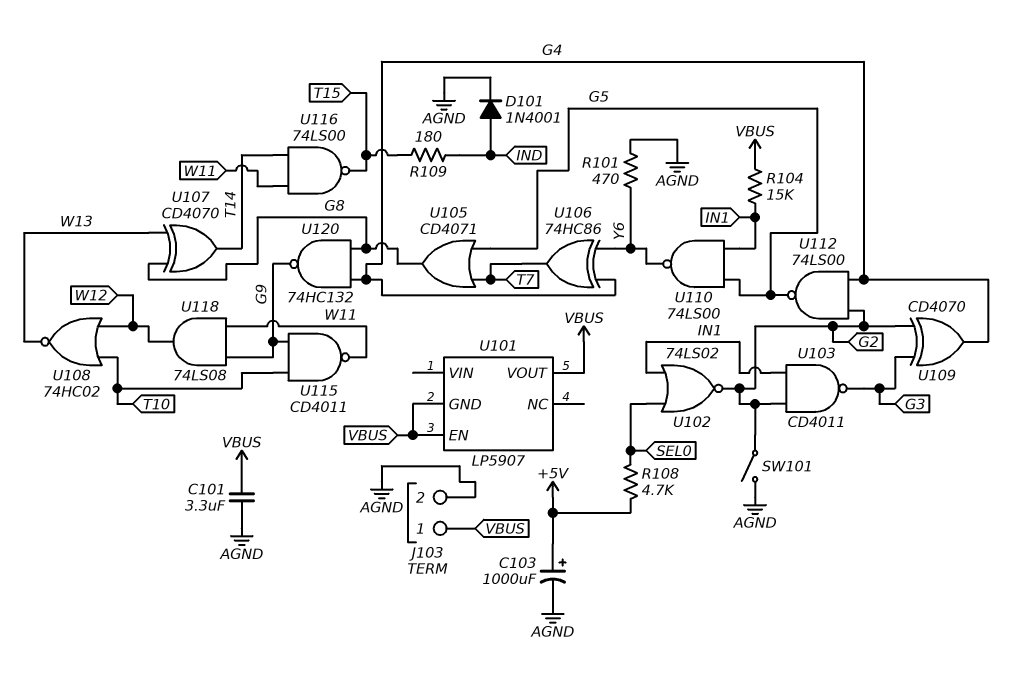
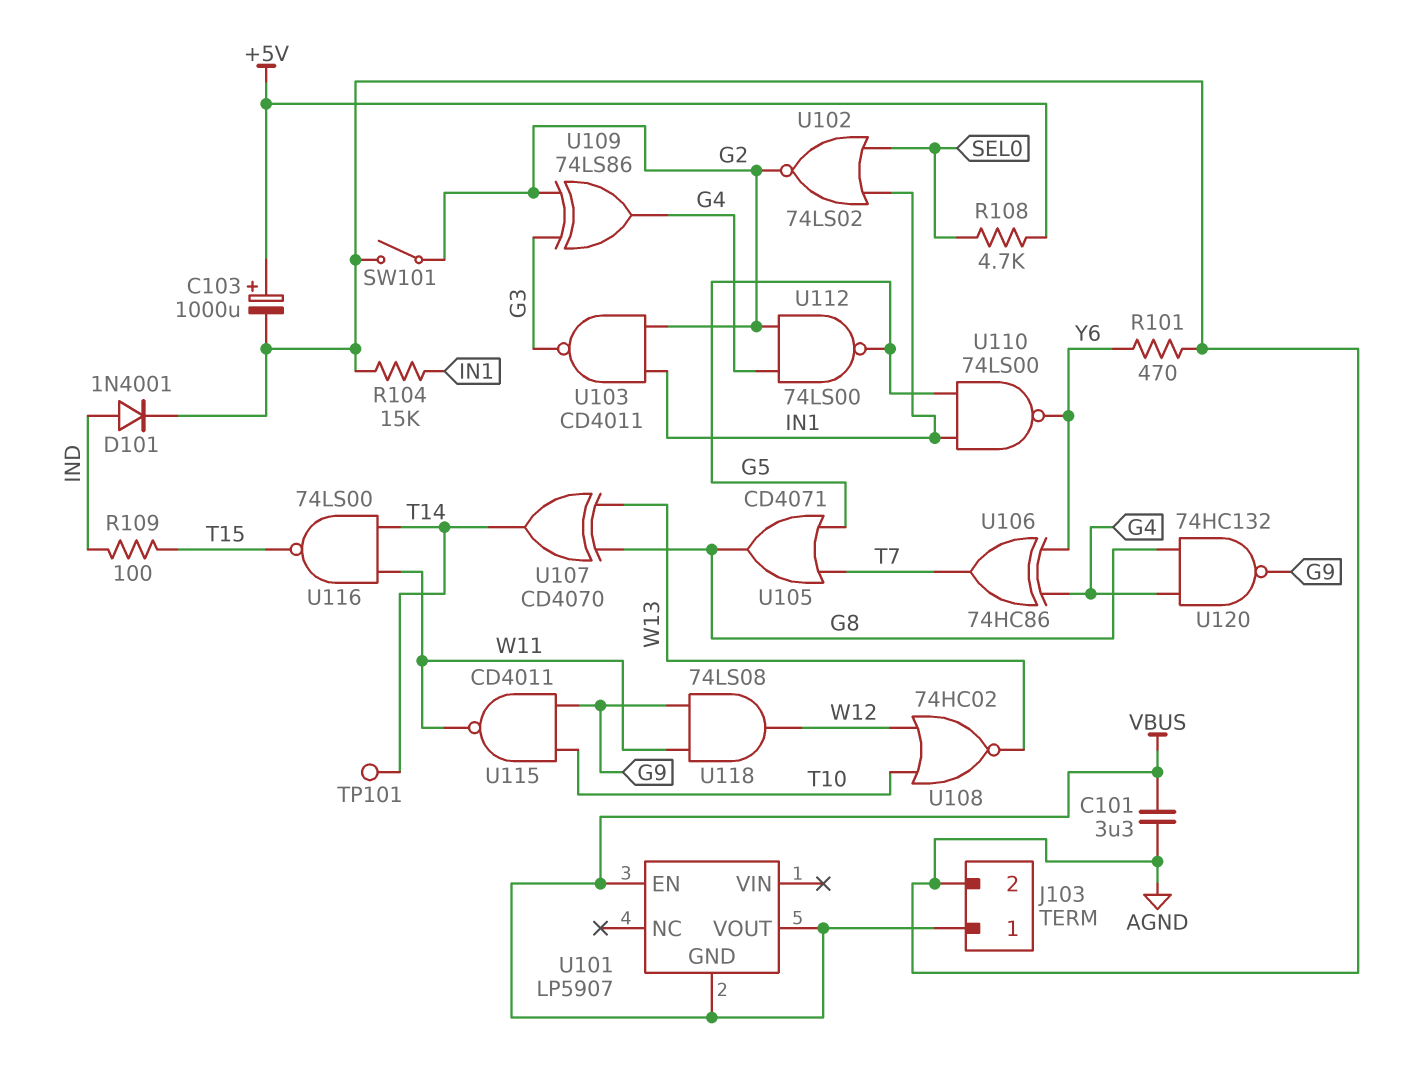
R104: 15k (IN1, VBUS) -> 15k (AGND, IN1)
R109: 180 (IND, T15) -> 100 (IND, T15)
TP101: none -> test point (T14)
U109: XOR CD4070 (in G2, in G3, out G4) -> XOR 74LS86 (in G2, in G3, out G4)

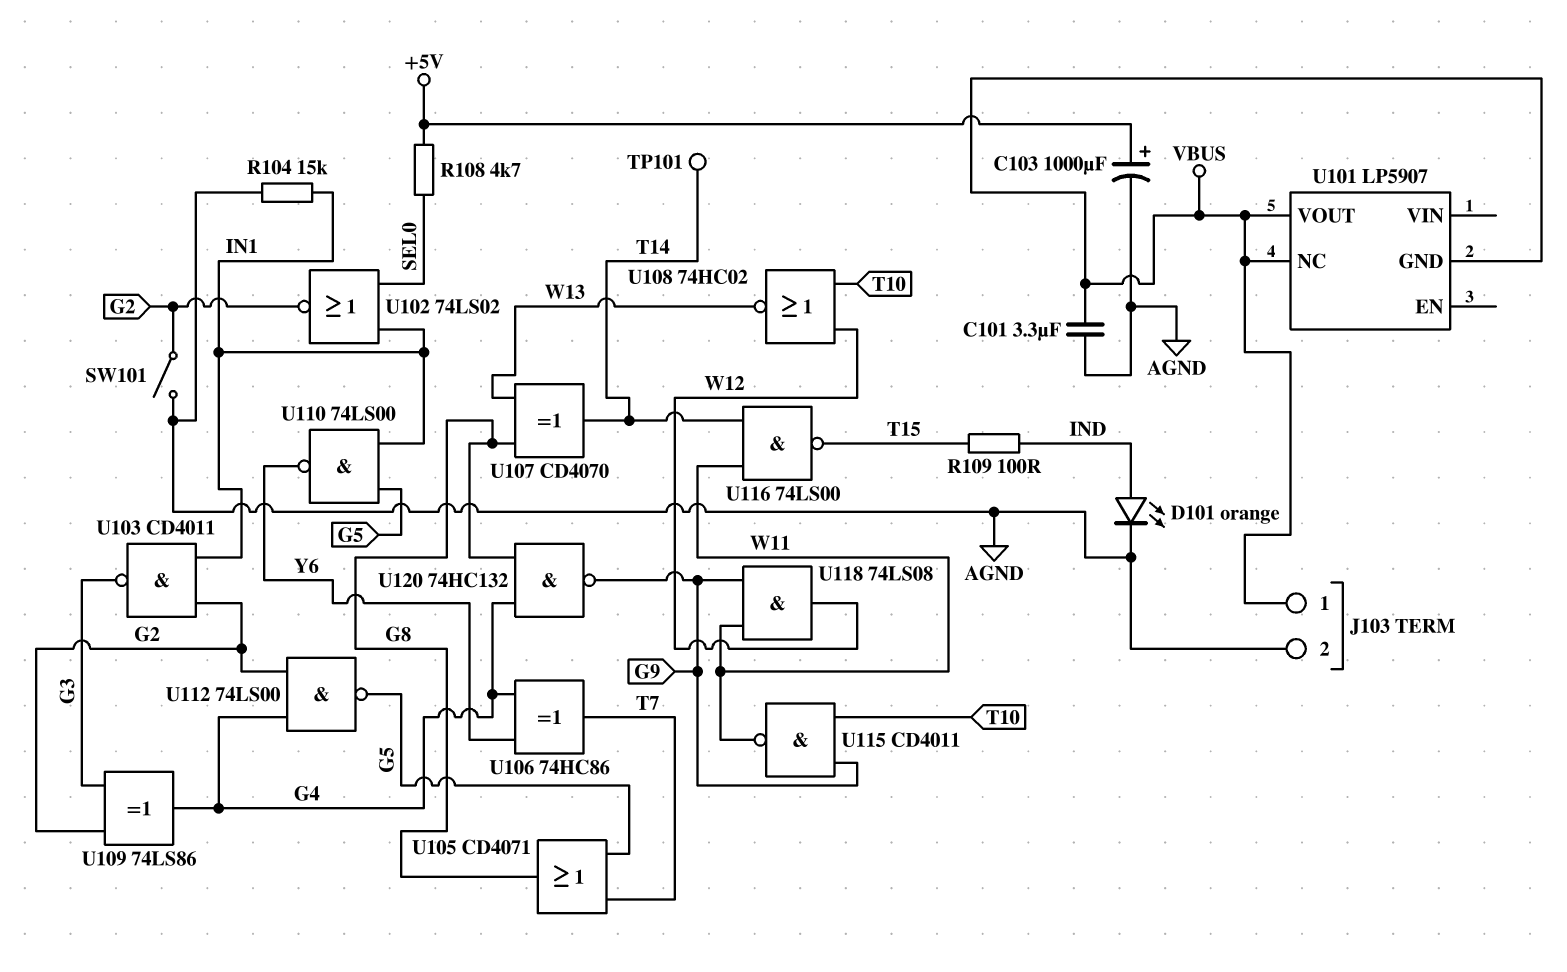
D101: diode 1N4001 (A IND, K AGND) -> LED orange (A IND, K AGND)
R101: 470 (AGND, Y6) -> none
U101 pin EN: VBUS -> none
U101 pin NC: none -> VBUS

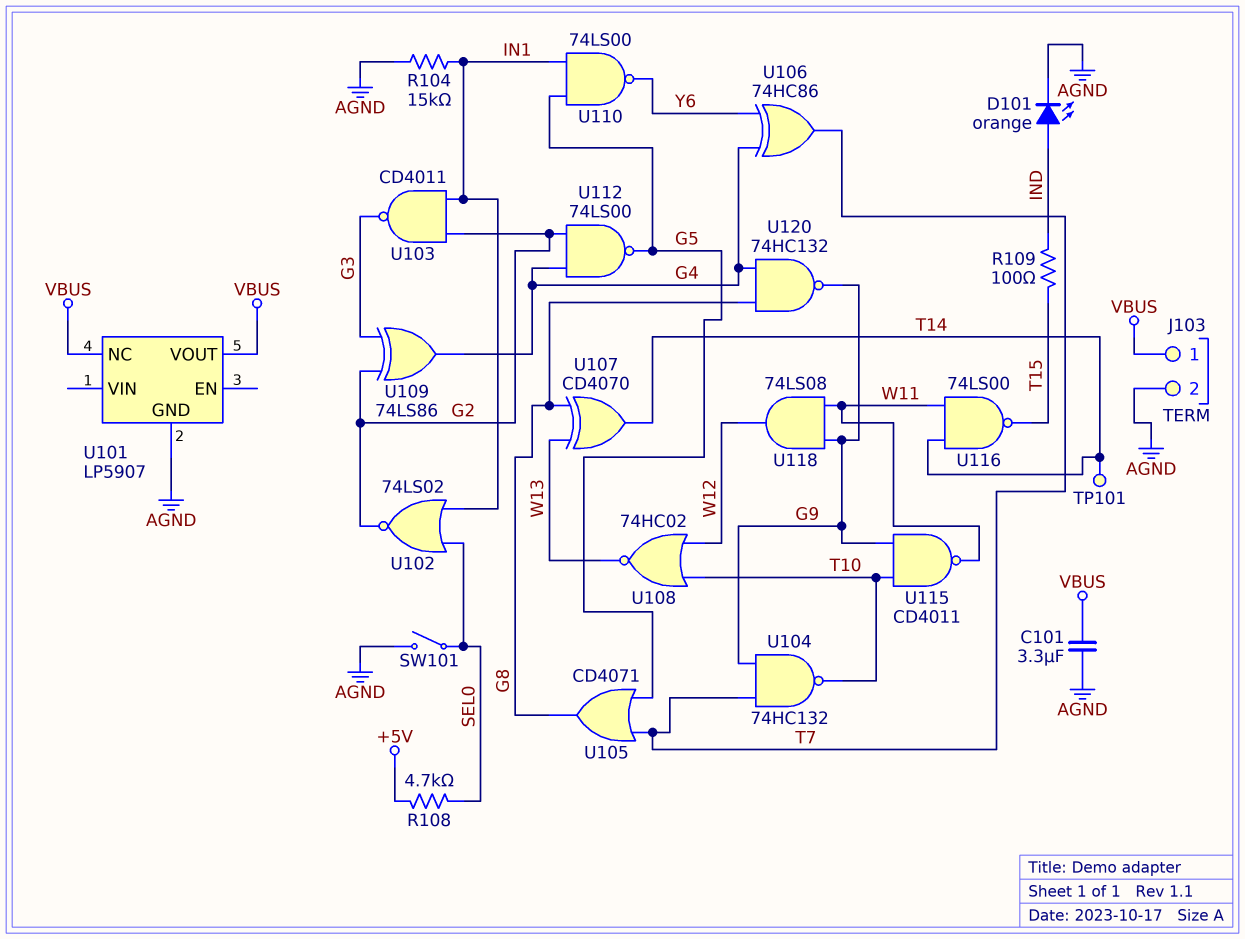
C103: 1000uF (plus +5V, minus AGND) -> none
SW101: switch (AGND, G2) -> switch (AGND, SEL0)
U101 pin GND: VBUS -> AGND
U104: none -> NAND 74HC132 (in G9, in T7, out T10)

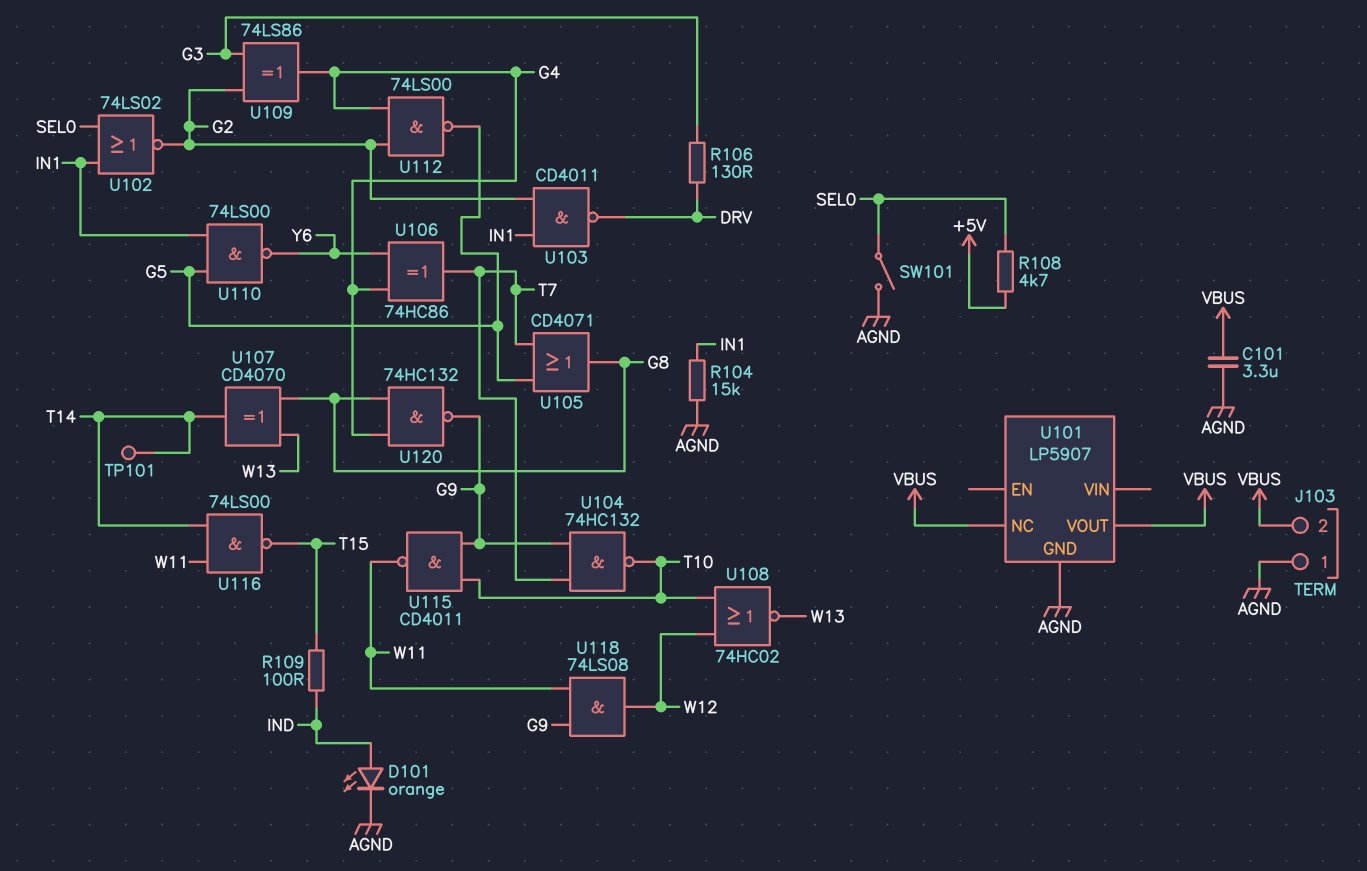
J103 pin 1: VBUS -> AGND
J103 pin 2: AGND -> VBUS
R106: none -> 130 (DRV, G3)
U103: NAND CD4011 (in G2, in IN1, out G3) -> NAND CD4011 (in G2, in IN1, out DRV)

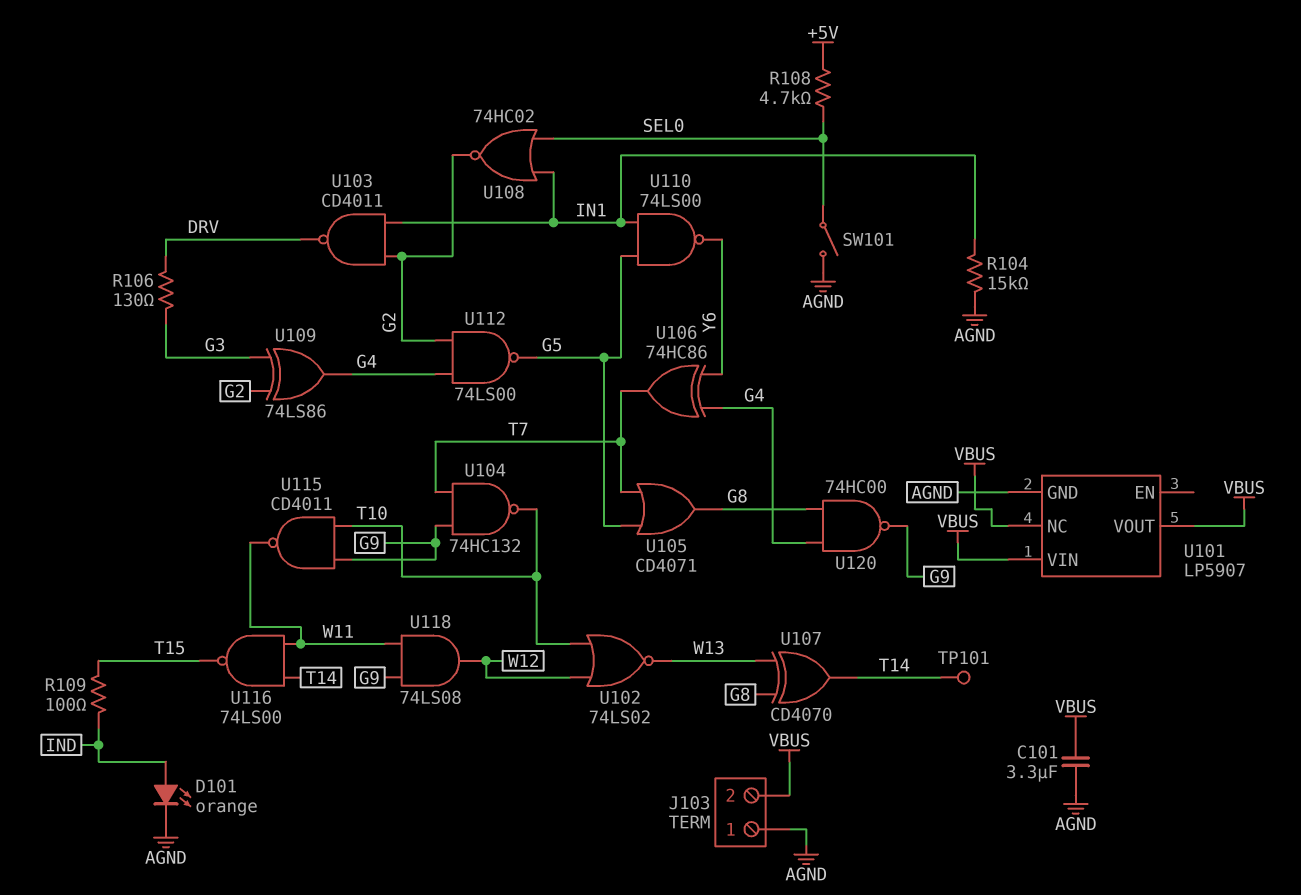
U101 pin VIN: none -> VBUS
U102: NOR 74LS02 (in IN1, in SEL0, out G2) -> NOR 74LS02 (in T10, in W12, out W13)
U108: NOR 74HC02 (in T10, in W12, out W13) -> NOR 74HC02 (in IN1, in SEL0, out G2)
U120: NAND 74HC132 (in G4, in G8, out G9) -> NAND 74HC00 (in G4, in G8, out G9)

